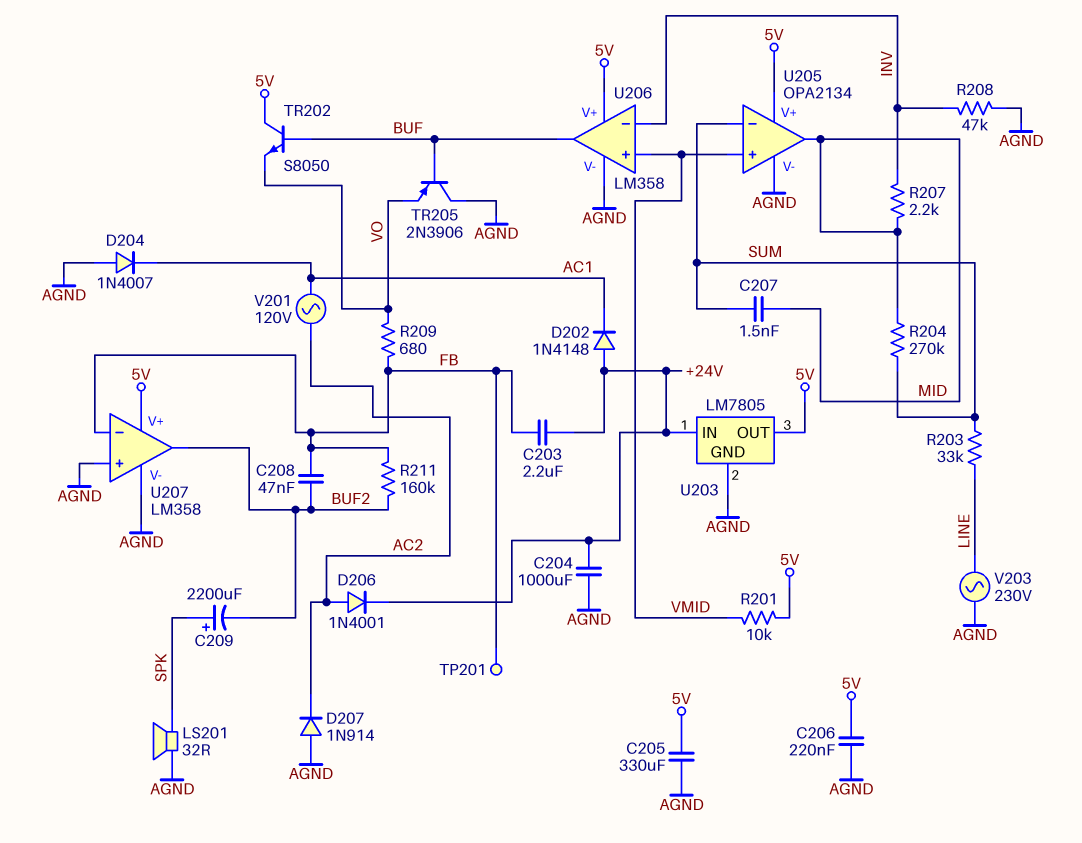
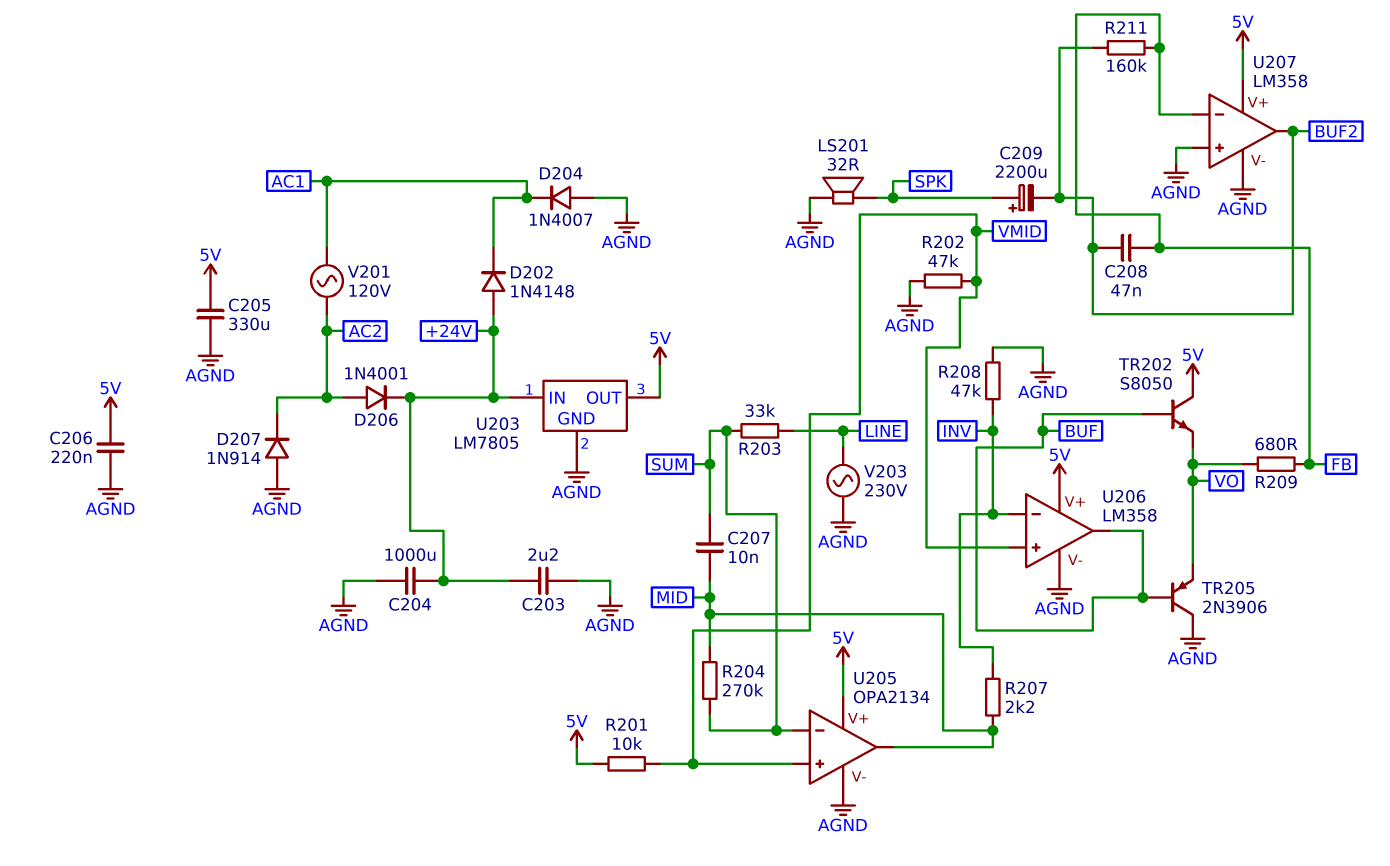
C203: 2.2uF (+24V, FB) -> 2.2uF (+24V, AGND)
C207: 1.5nF (MID, SUM) -> 10nF (MID, SUM)
R202: none -> 47k (AGND, VMID)
TP201: test point (FB) -> none

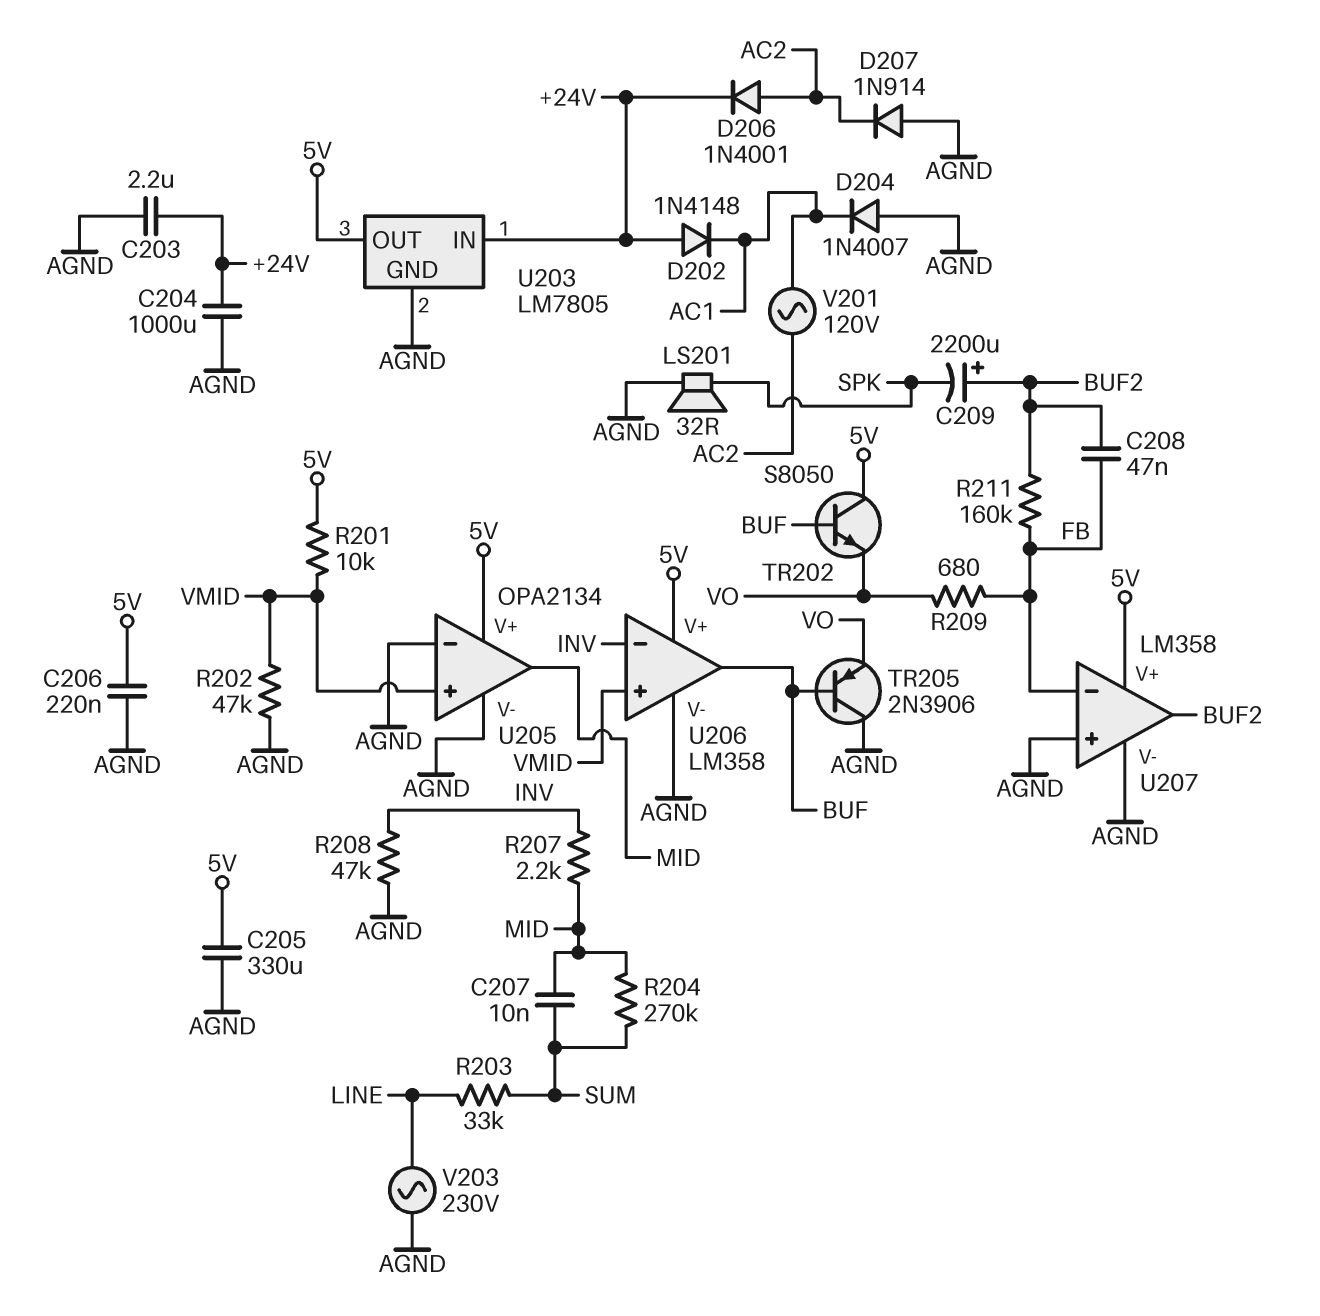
C209: 2200uF (plus SPK, minus BUF2) -> 2200uF (plus BUF2, minus SPK)
U205 pin in-: SUM -> AGND

